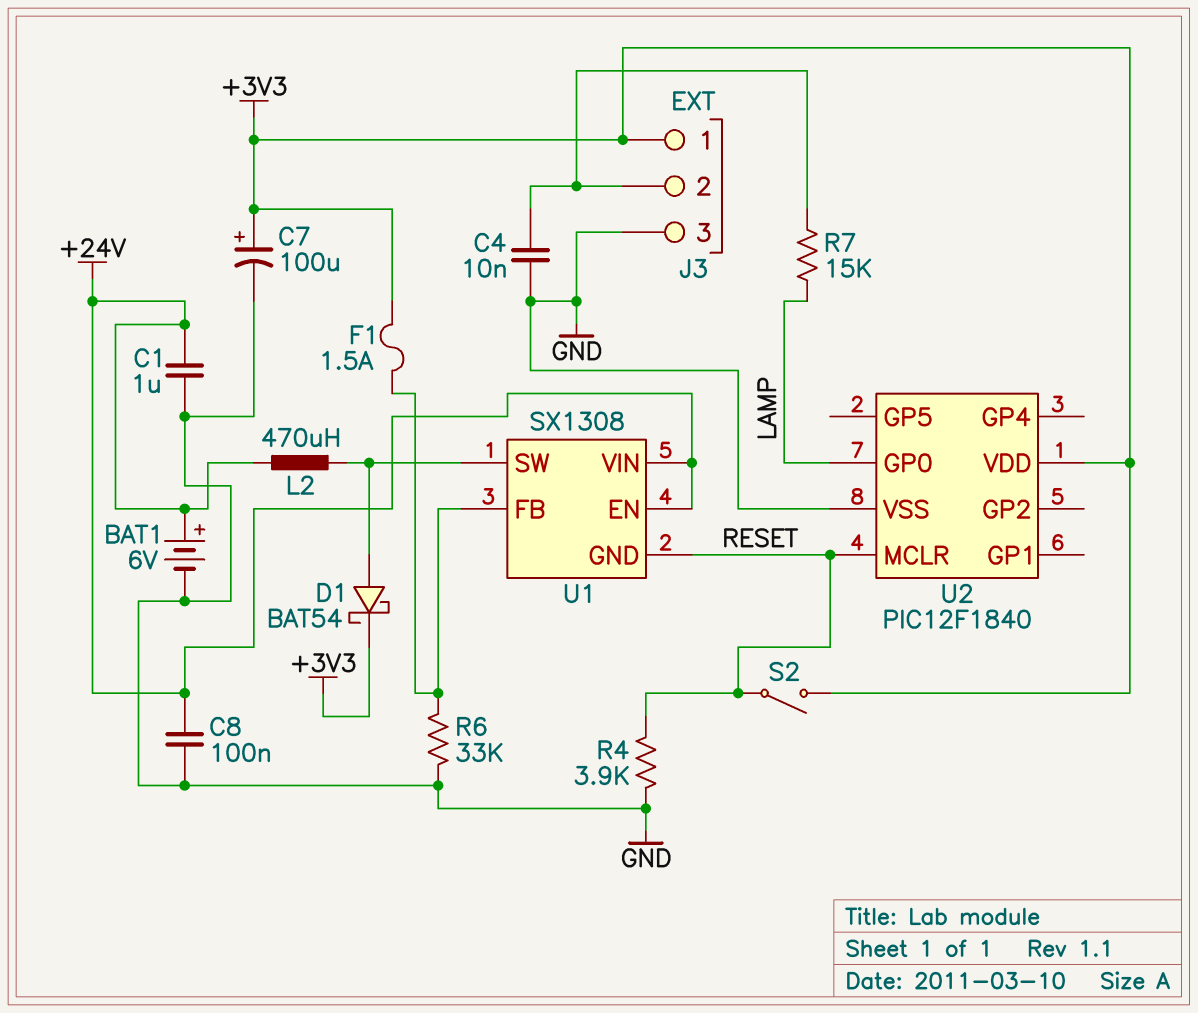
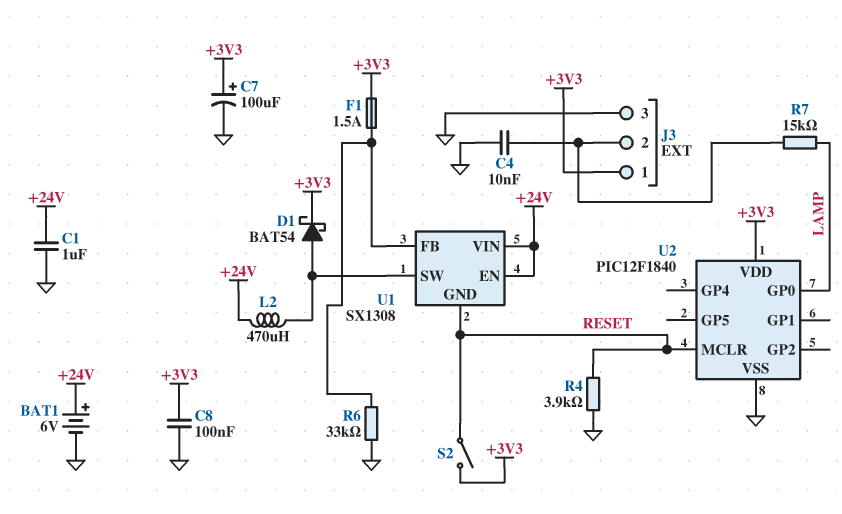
C8: 100nF (+24V, GND) -> 100nF (+3V3, GND)

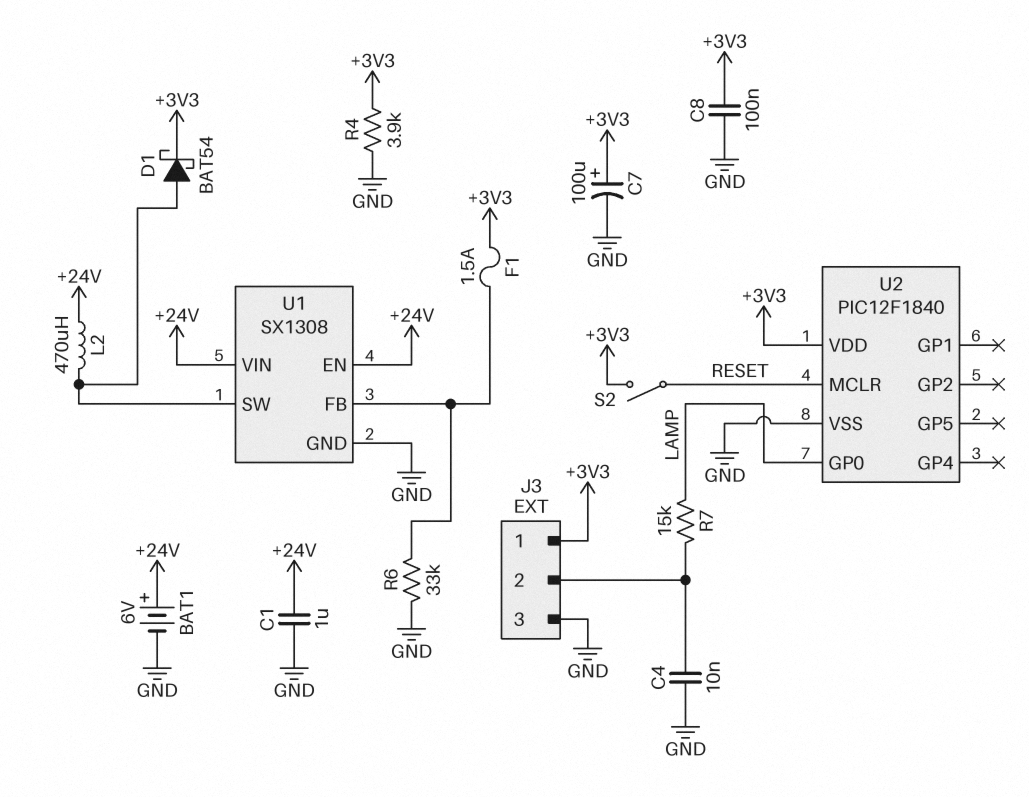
R4: 3.9k (GND, RESET) -> 3.9k (+3V3, GND)
U1 pin GND: RESET -> GND

